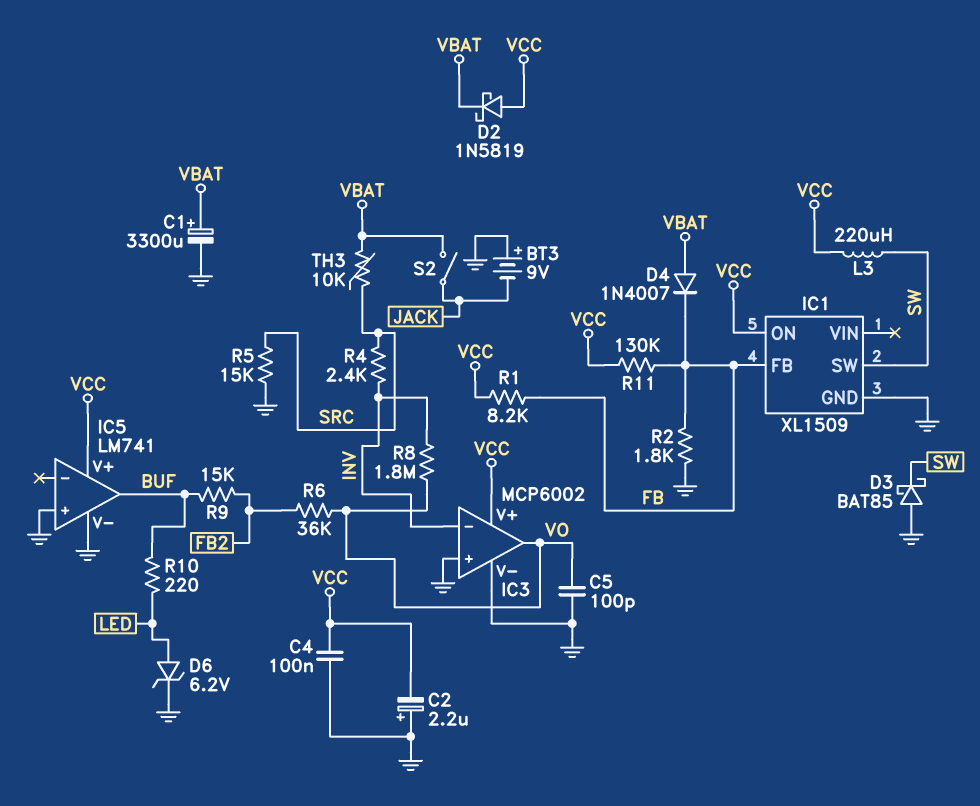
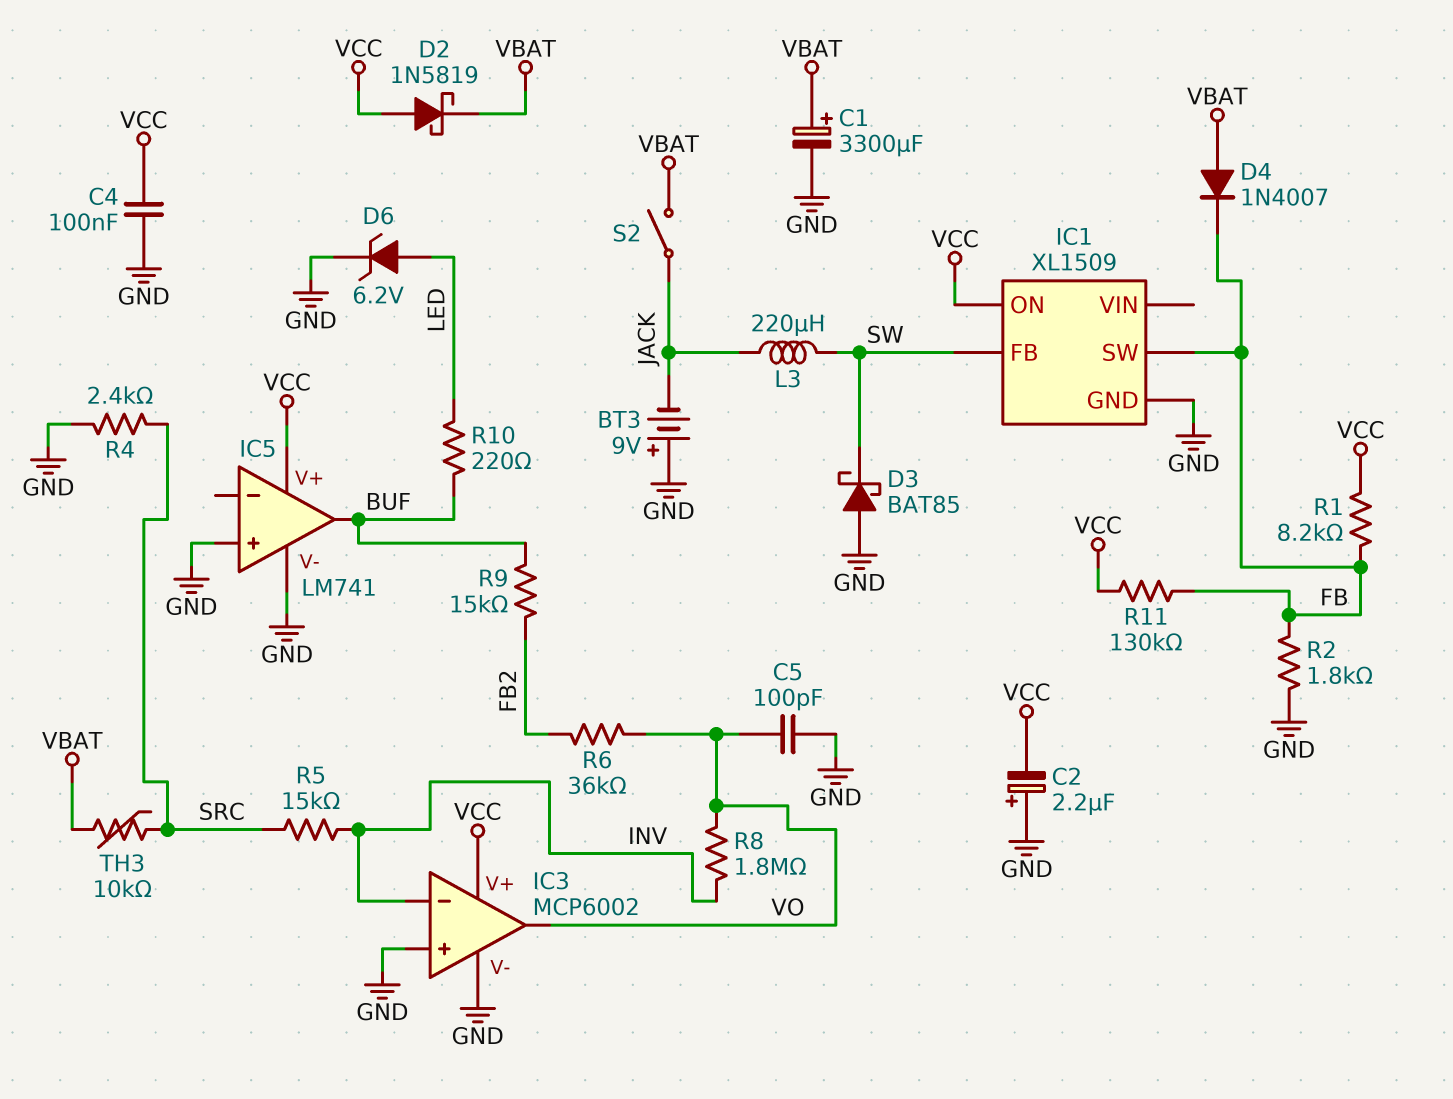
IC1 pin FB: FB -> SW
IC1 pin SW: SW -> FB
L3: 220uH (SW, VCC) -> 220uH (JACK, SW)
R4: 2.4k (INV, SRC) -> 2.4k (GND, SRC)
R5: 15k (GND, SRC) -> 15k (INV, SRC)

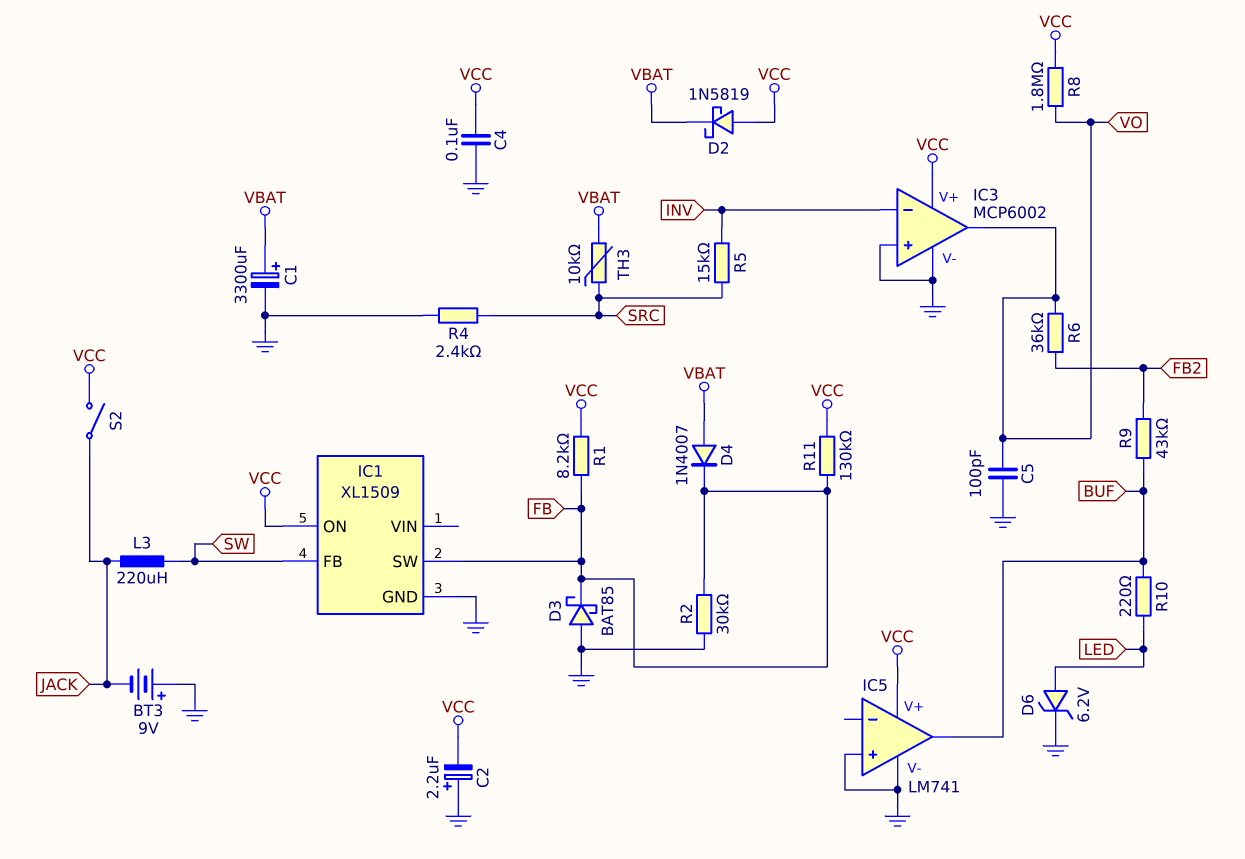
D3: schottky BAT85 (A GND, K SW) -> schottky BAT85 (A GND, K FB)
R2: 1.8k (FB, GND) -> 30k (FB, GND)
R8: 1.8M (INV, VO) -> 1.8M (VCC, VO)
R9: 15k (BUF, FB2) -> 43k (BUF, FB2)
S2: switch (JACK, VBAT) -> switch (JACK, VCC)

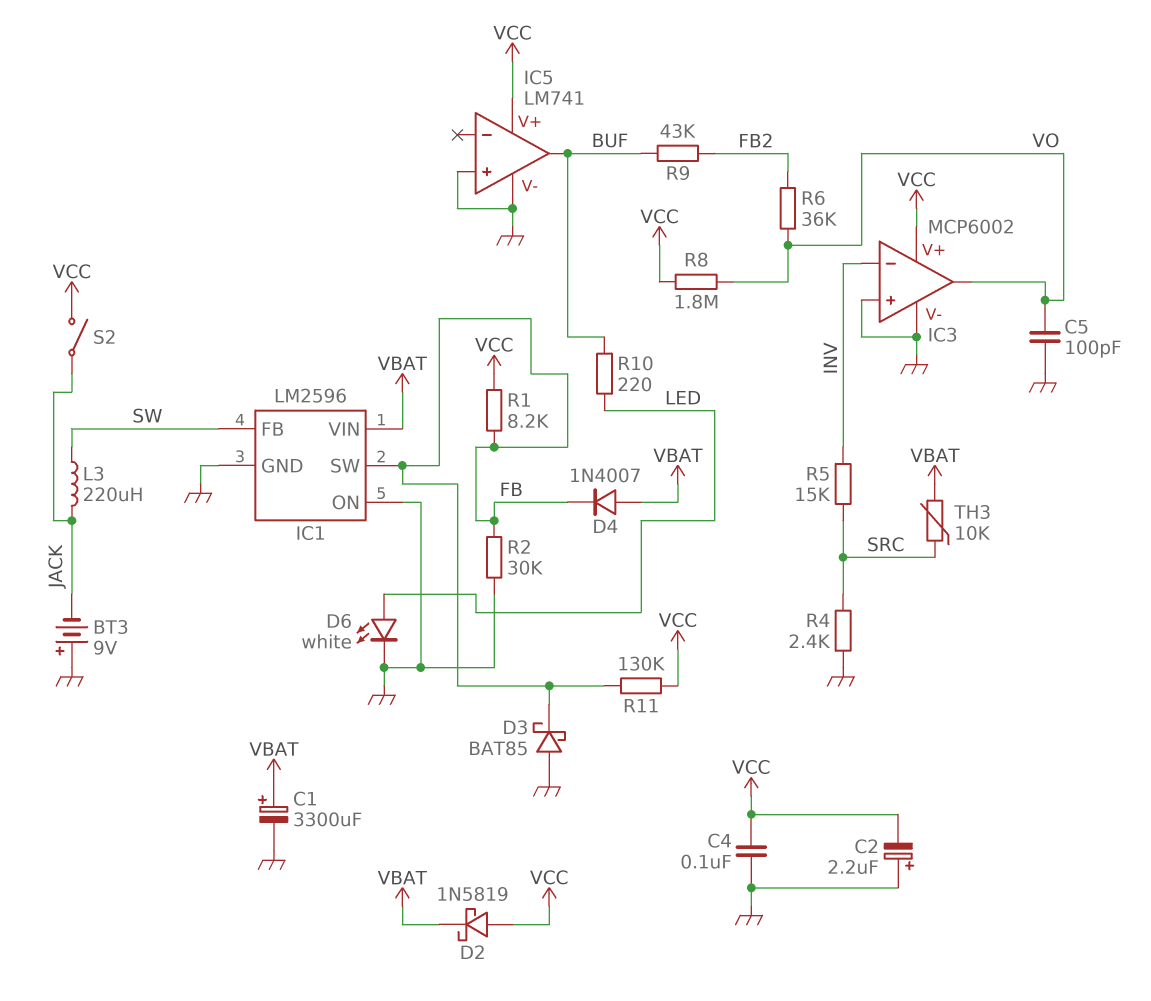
D6: zener 6.2V (A LED, K GND) -> LED white (A LED, K GND)
IC1: XL1509 -> LM2596
IC1 pin ON: VCC -> GND
IC1 pin VIN: none -> VBAT

